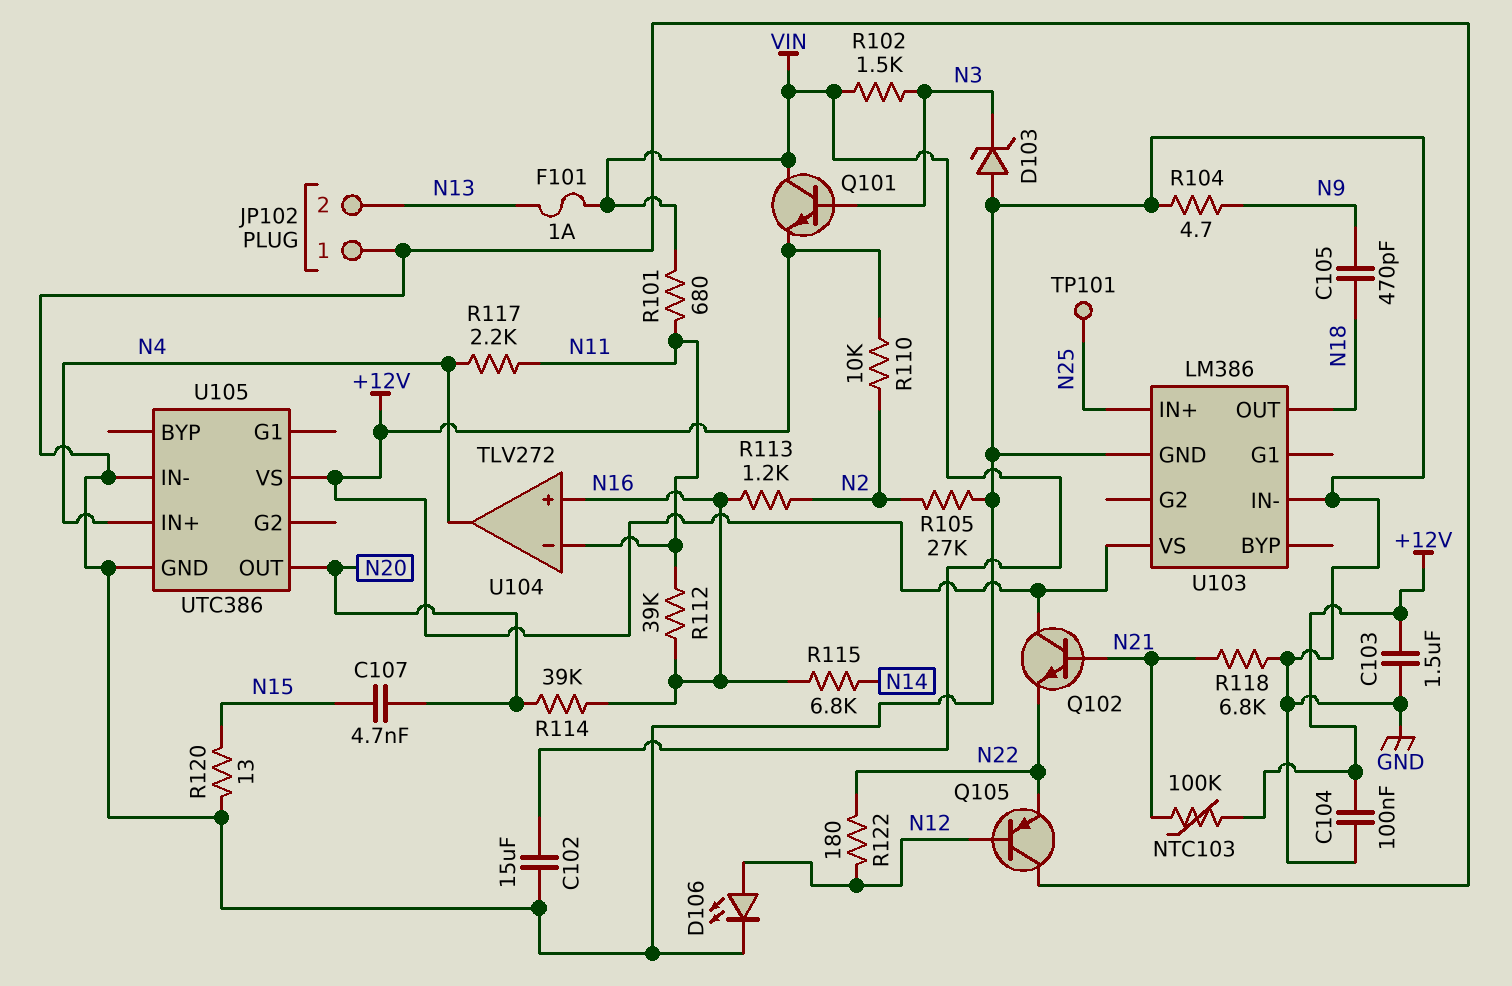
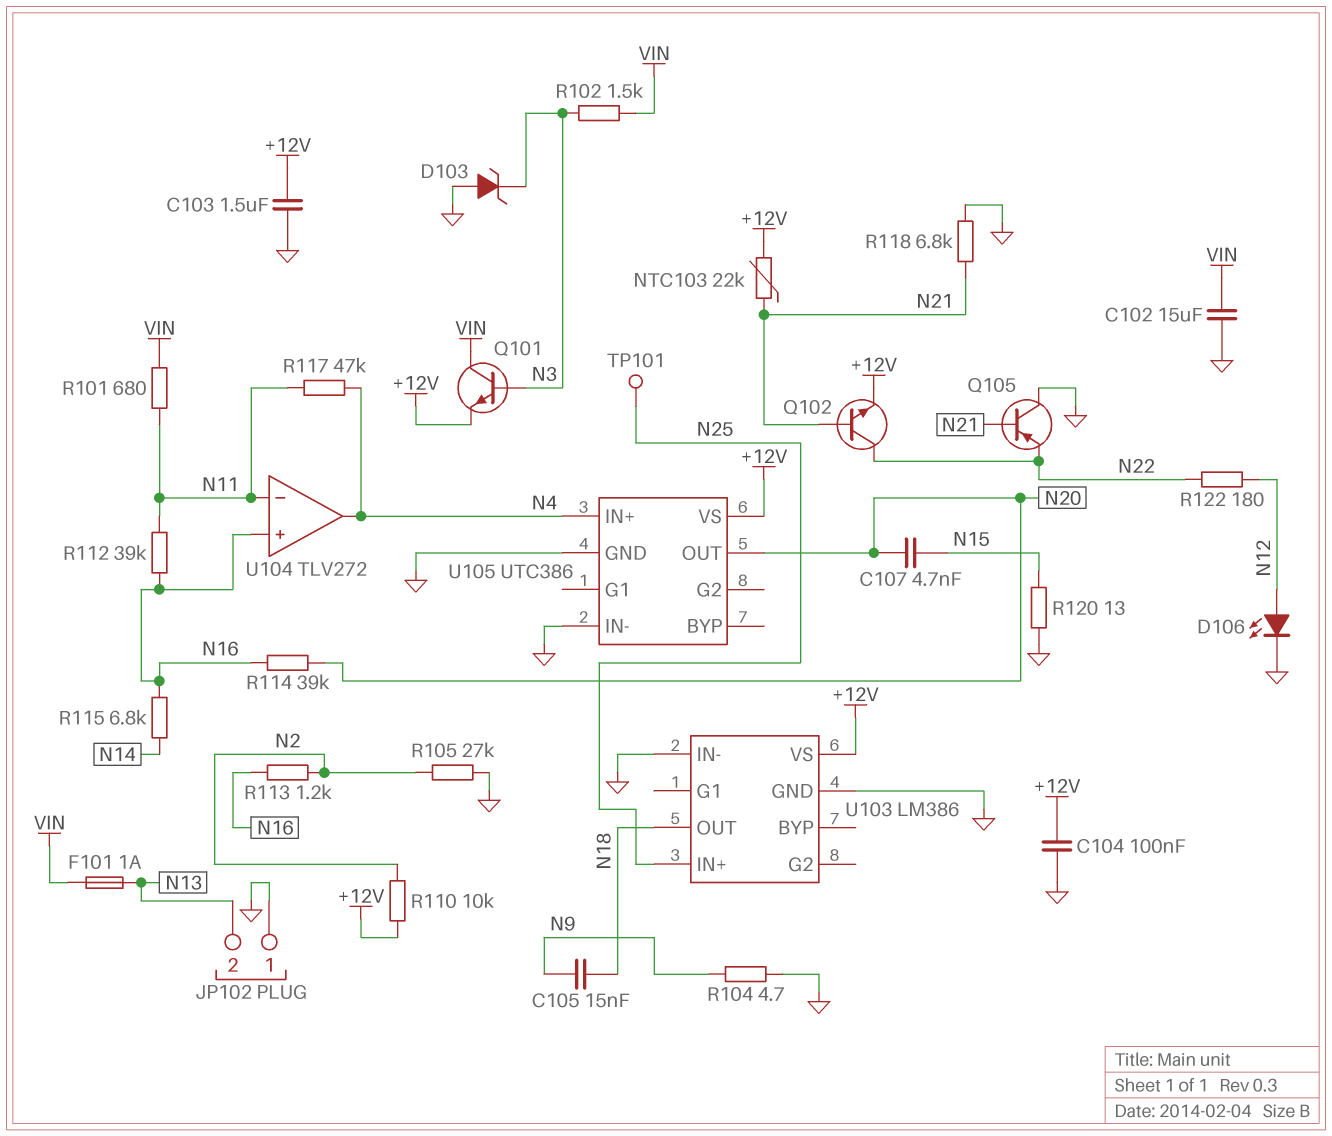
C105: 470pF (N9, N18) -> 15nF (N9, N18)
NTC103: 100k (+12V, N21) -> 22k (+12V, N21)
Q102: NPN (B N21, C +12V, E N22) -> NPN (B N21, C N22, E +12V)
Q105: PNP (B N12, C GND, E N22) -> PNP (B N21, C GND, E N22)
R117: 2.2k (N4, N11) -> 47k (N4, N11)

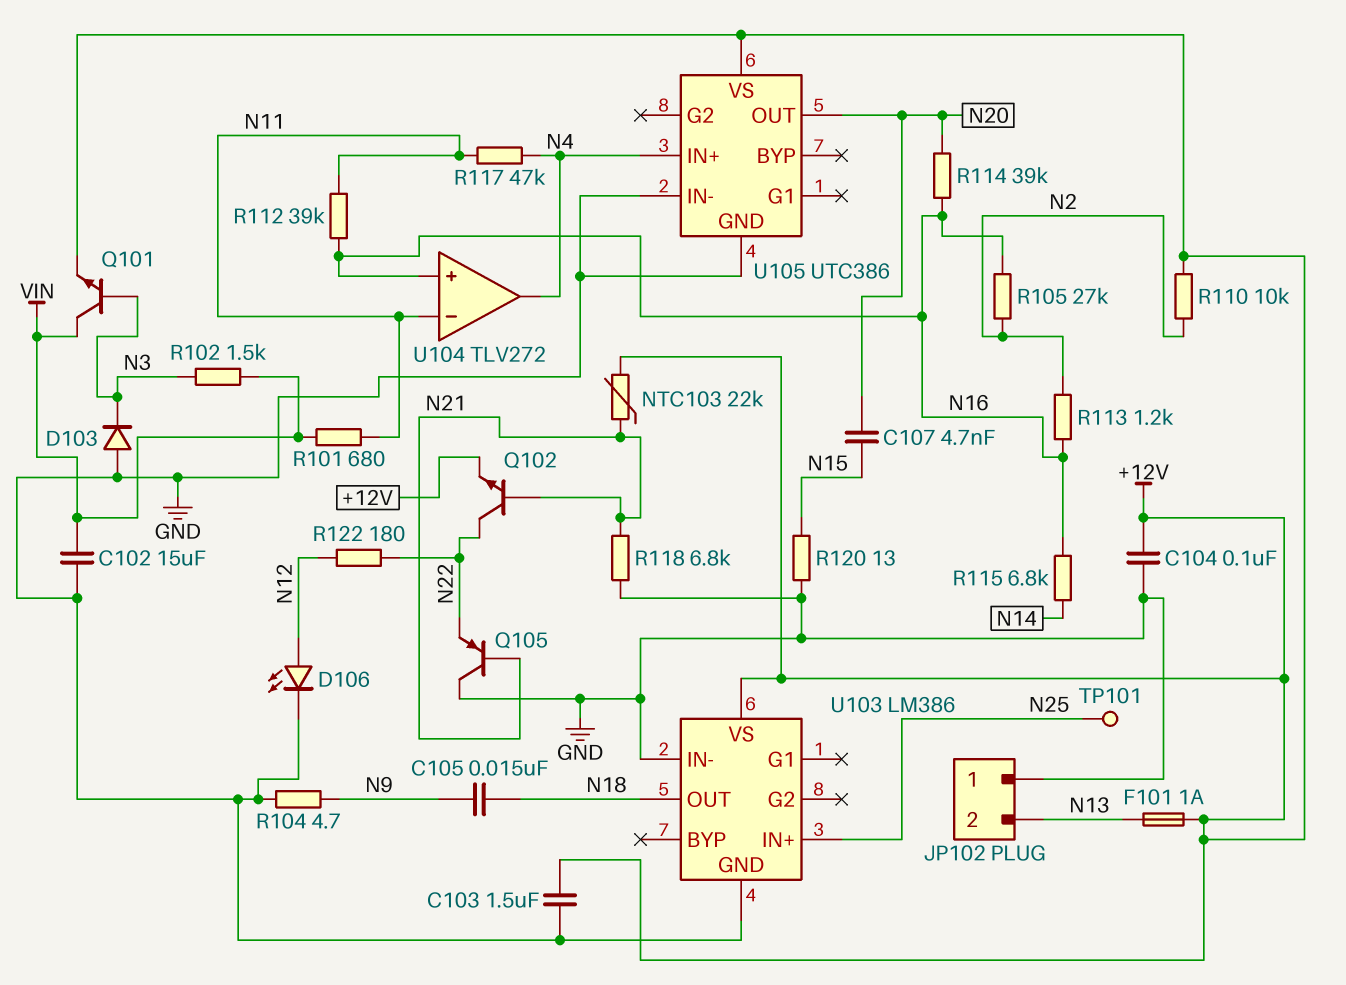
D103: zener (A GND, K N3) -> diode (A GND, K N3)
F101: 1A (N13, VIN) -> 1A (+12V, N13)
R105: 27k (GND, N2) -> 27k (N2, N16)

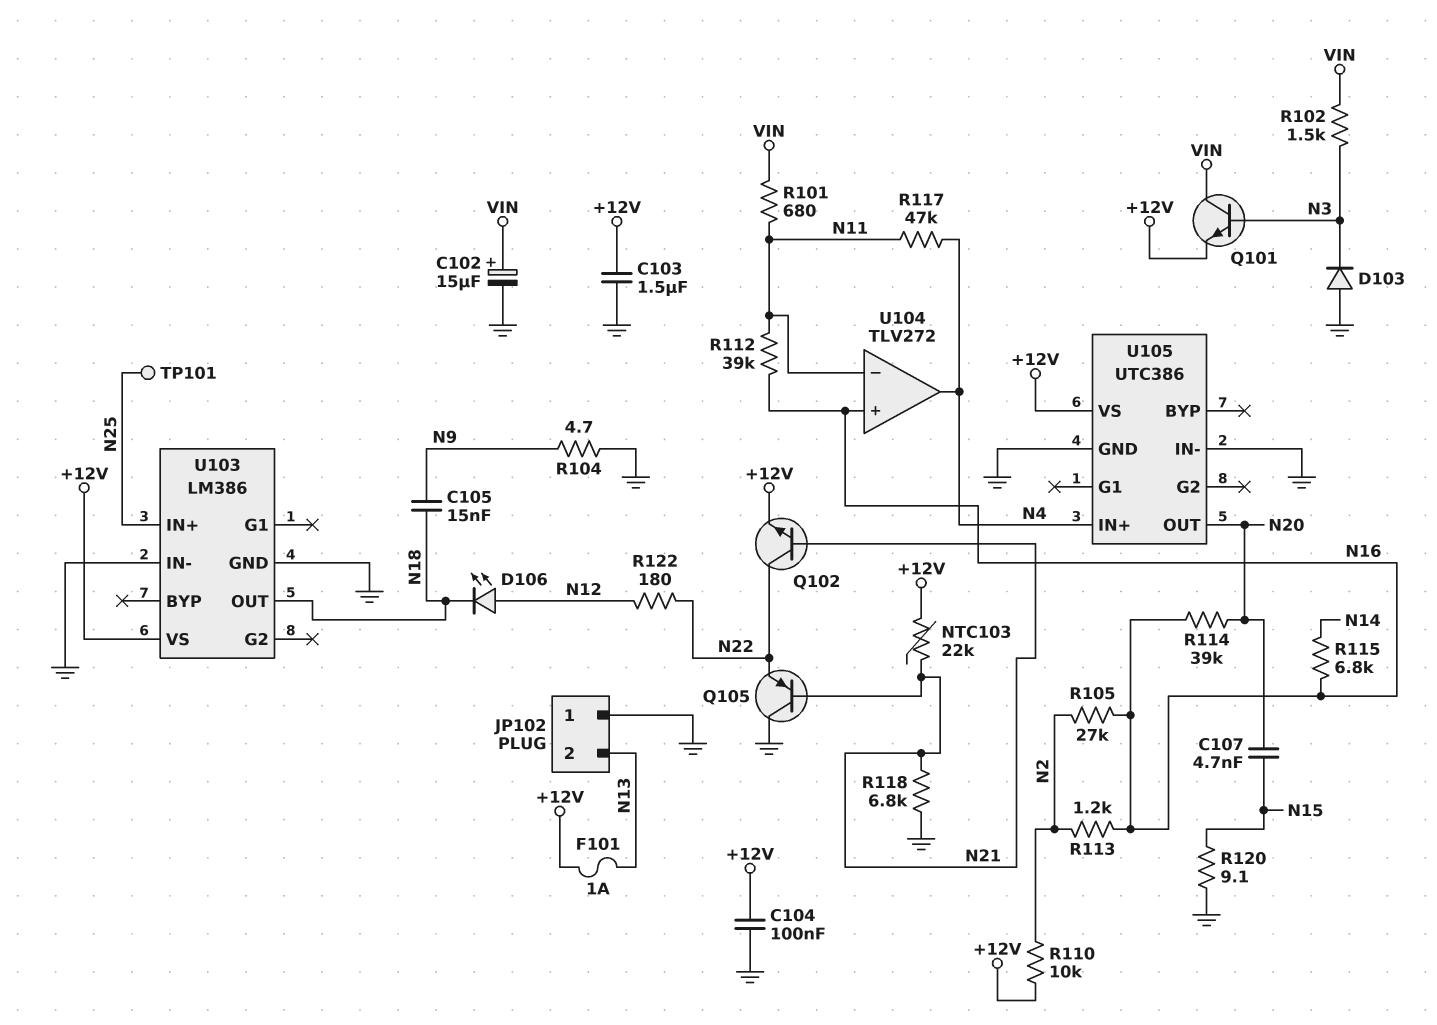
C102: 15uF (GND, VIN) -> 15uF (plus VIN, minus GND)
D106: LED (A N12, K GND) -> LED (A N12, K N18)
R120: 13 (GND, N15) -> 9.1 (GND, N15)

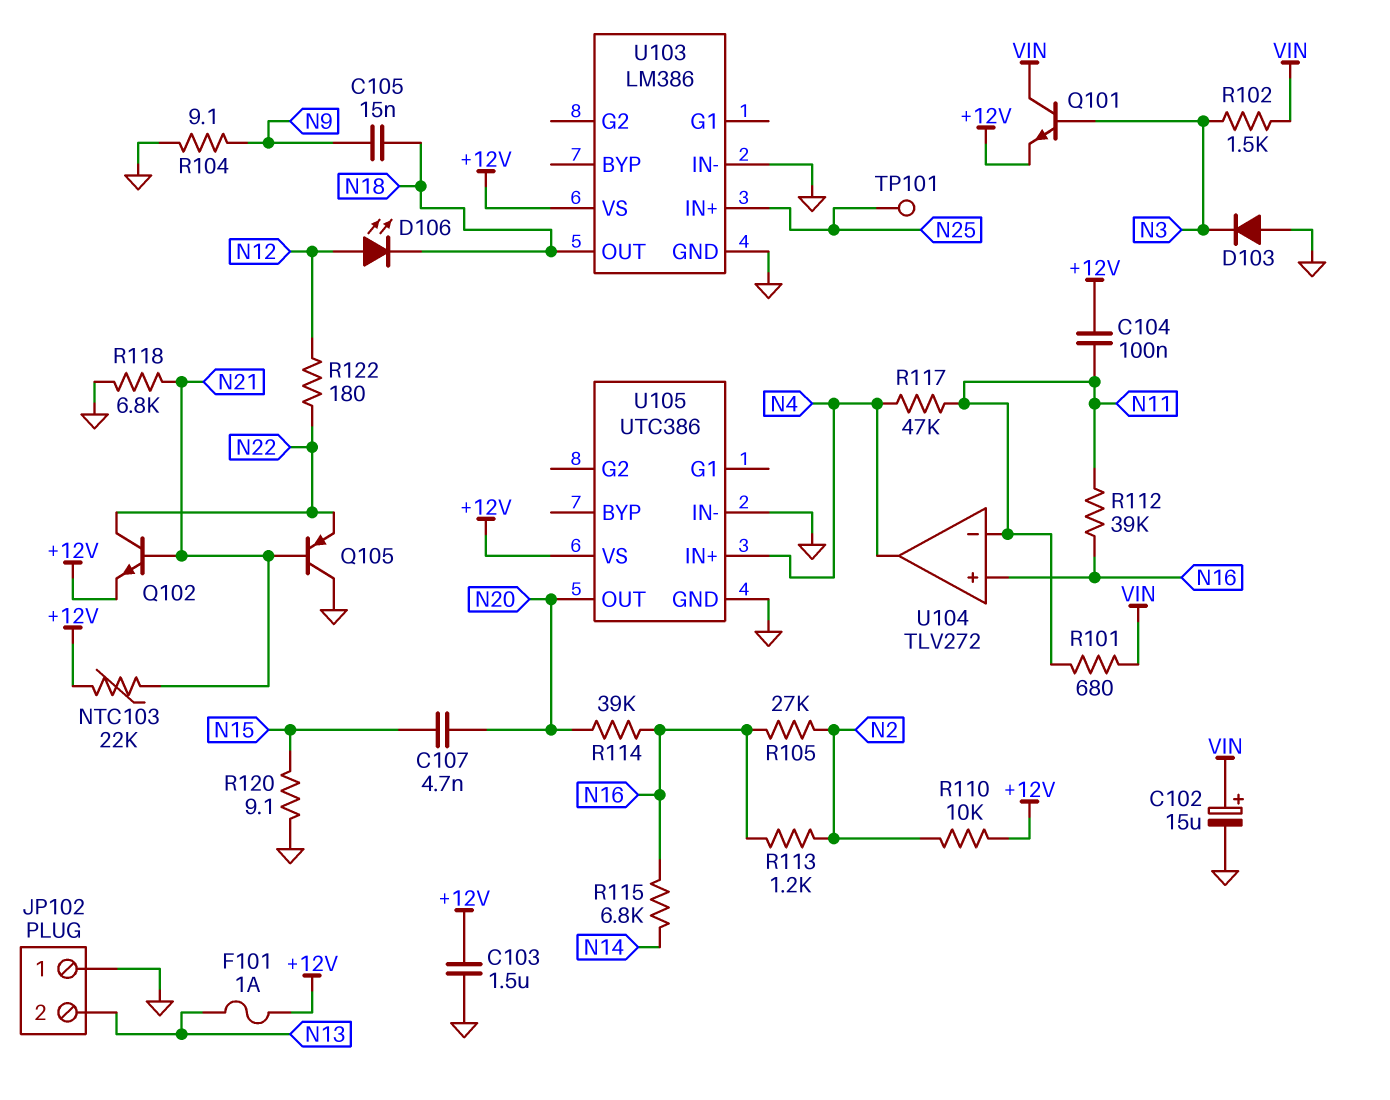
C104: 100nF (+12V, GND) -> 100nF (+12V, N11)
R104: 4.7 (GND, N9) -> 9.1 (GND, N9)

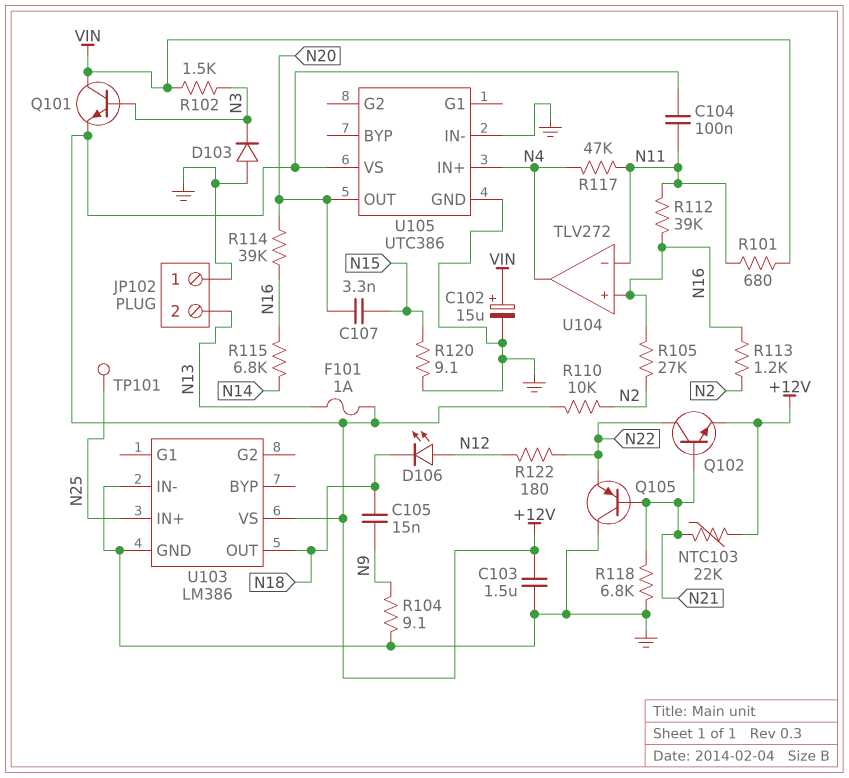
C107: 4.7nF (N15, N20) -> 3.3nF (N15, N20)

